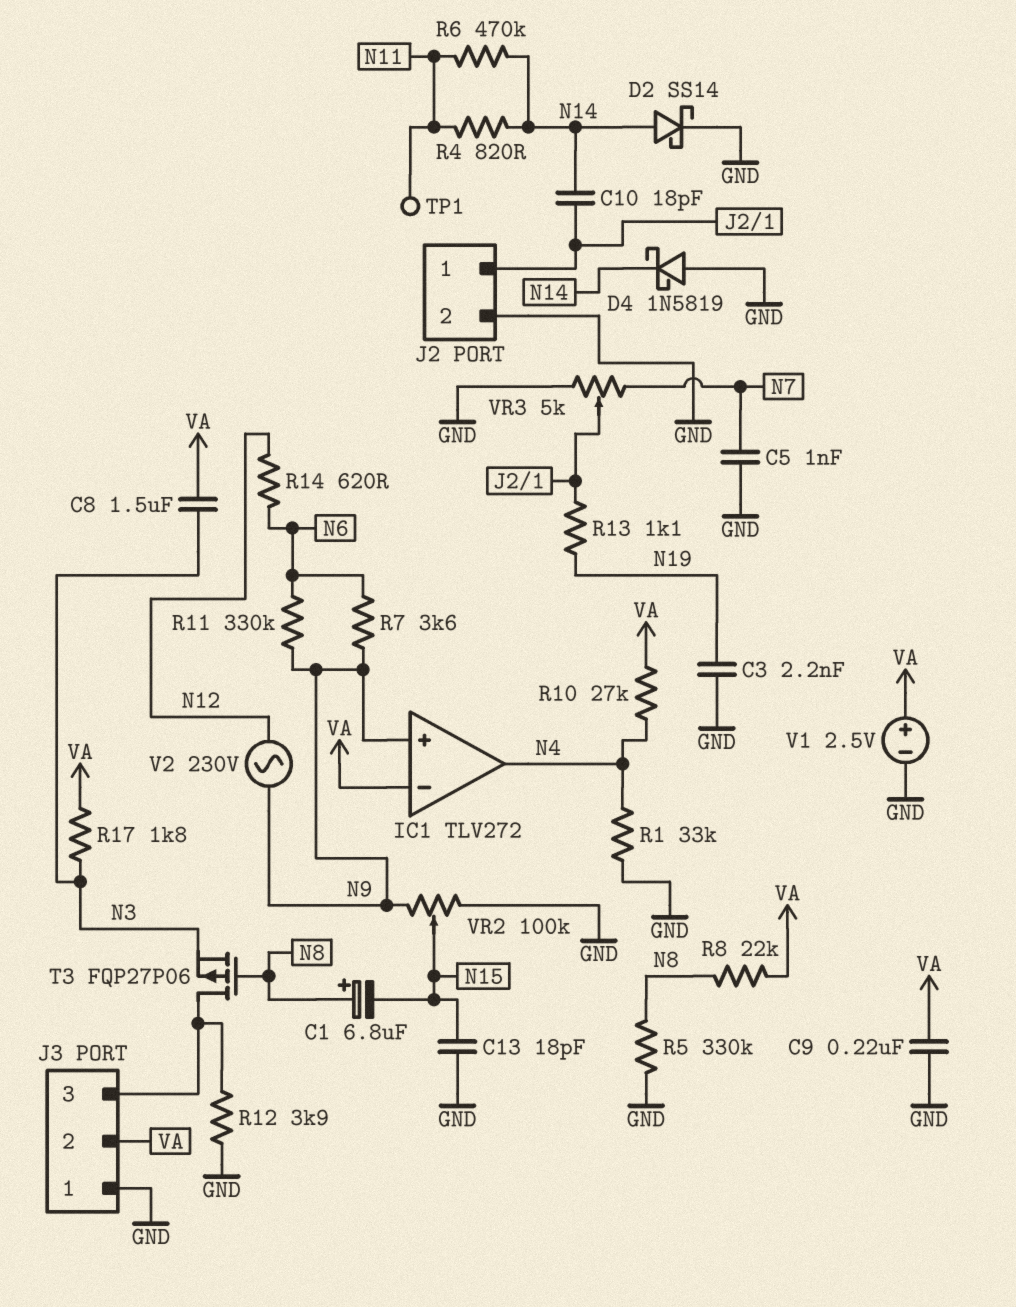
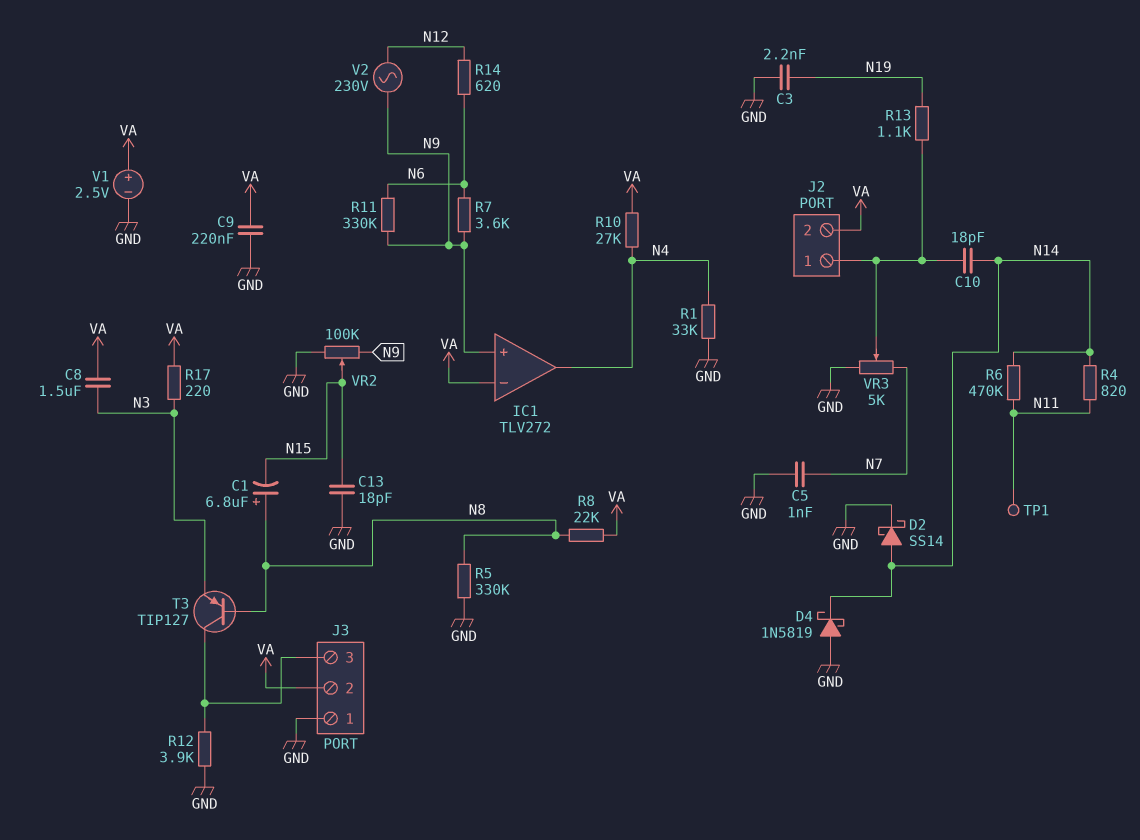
J2 pin 2: GND -> VA
R17: 1.8k (N3, VA) -> 220 (N3, VA)
T3: PMOS FQP27P06 (G N8, D J3/3, S N3) -> PNP TIP127 (B N8, C J3/3, E N3)

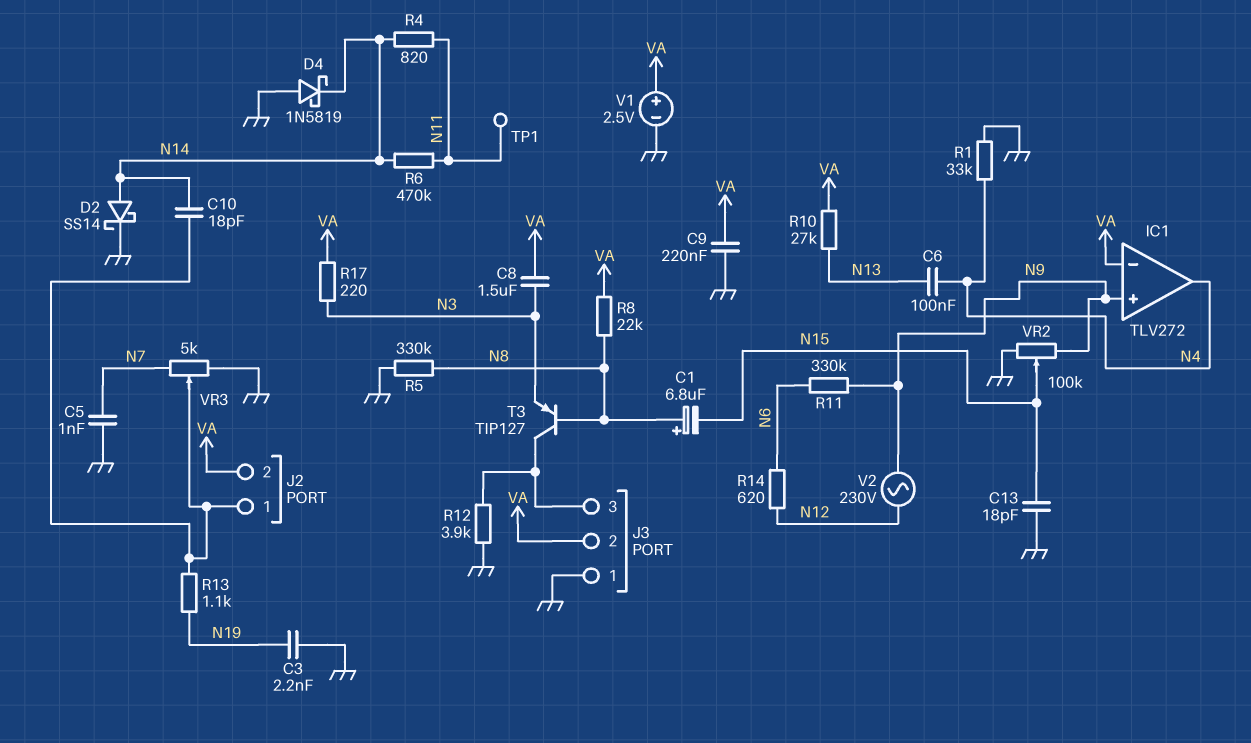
C6: none -> 100nF (N4, N13)
R7: 3.6k (N6, N9) -> none
R10: 27k (N4, VA) -> 27k (N13, VA)

